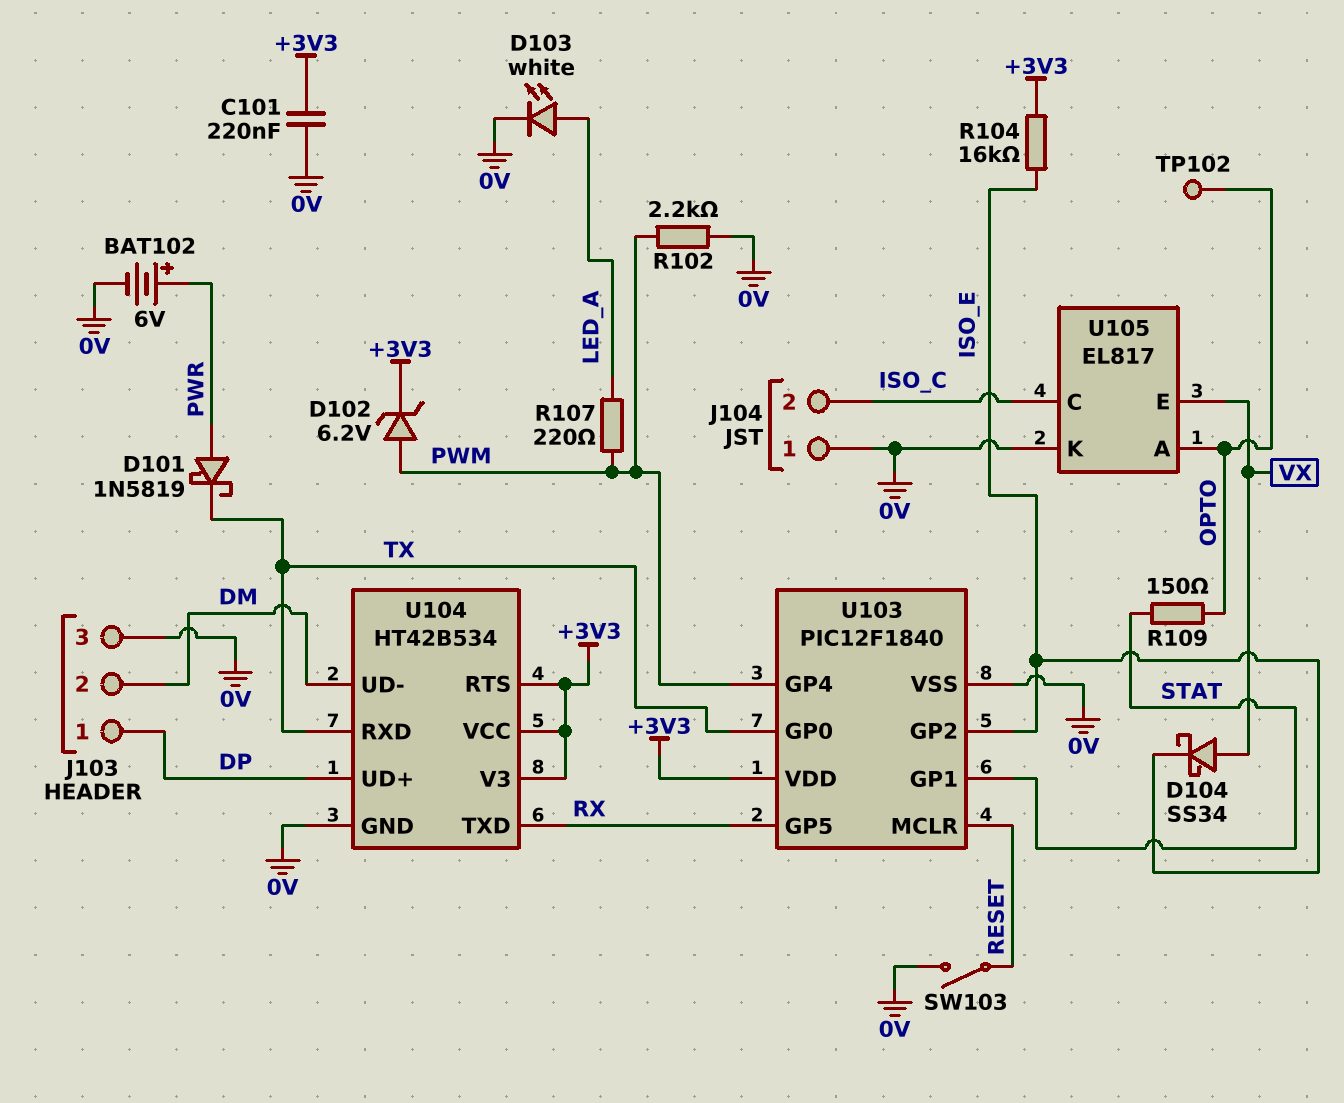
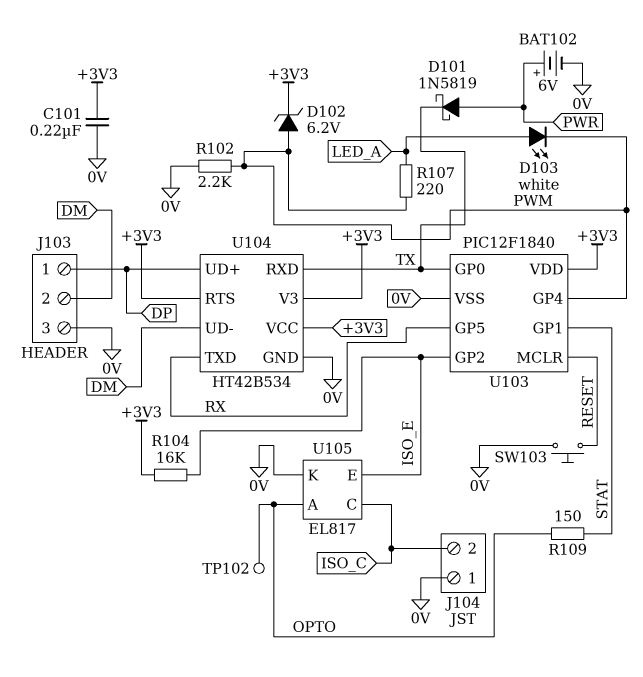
D103: LED white (A LED_A, K 0V) -> LED white (A LED_A, K PWM)
D104: schottky SS34 (A VX, K ISO_E) -> none
SW103: switch (0V, RESET) -> button (0V, RESET)
U105 pin E: VX -> ISO_E

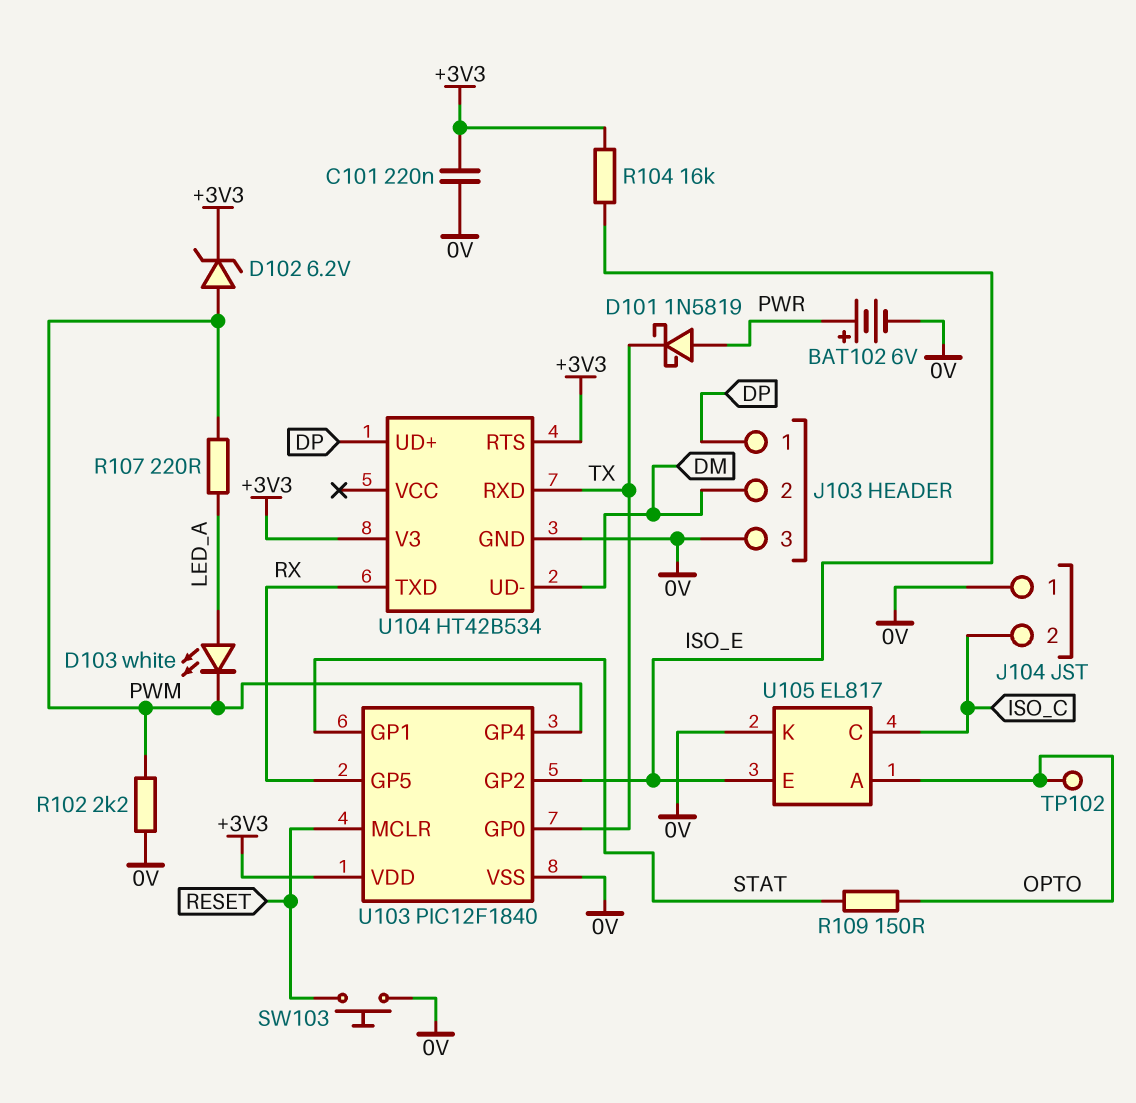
U104 pin VCC: +3V3 -> none

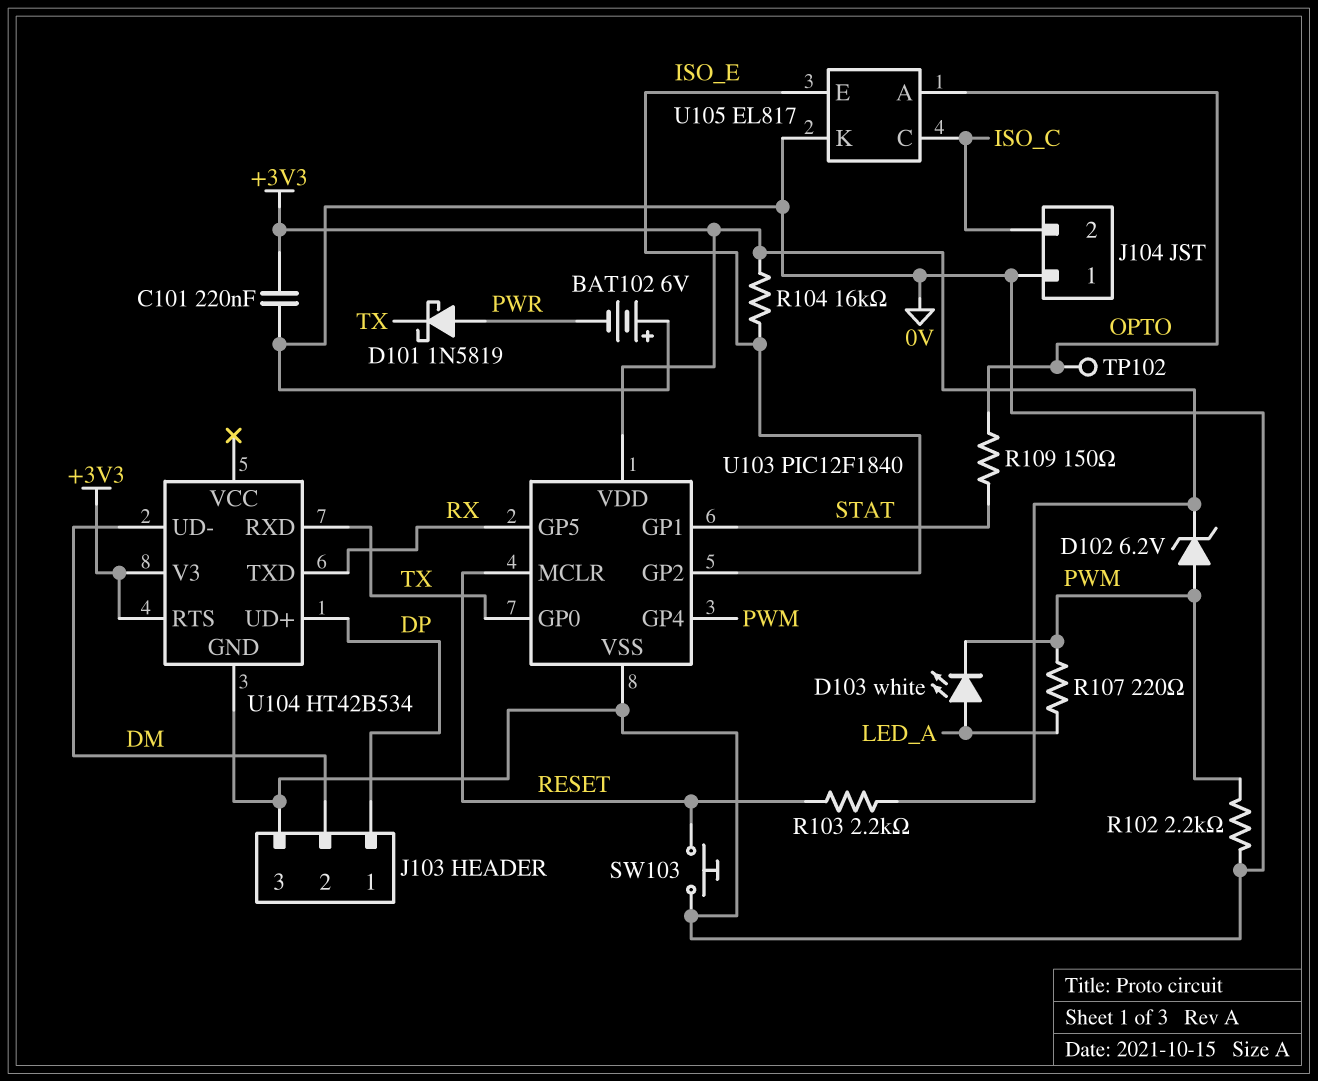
BAT102: 6V (plus PWR, minus 0V) -> 6V (plus 0V, minus PWR)
R103: none -> 2.2k (+3V3, RESET)

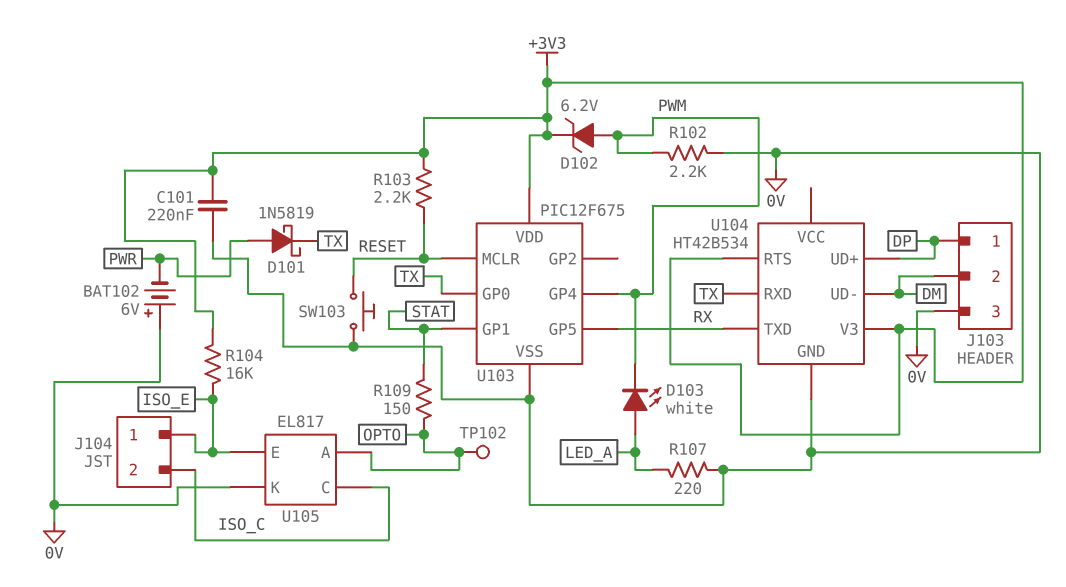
J104 pin 1: 0V -> ISO_E
R107: 220 (LED_A, PWM) -> 220 (0V, LED_A)
U103: PIC12F1840 -> PIC12F675
U103 pin GP2: ISO_E -> none

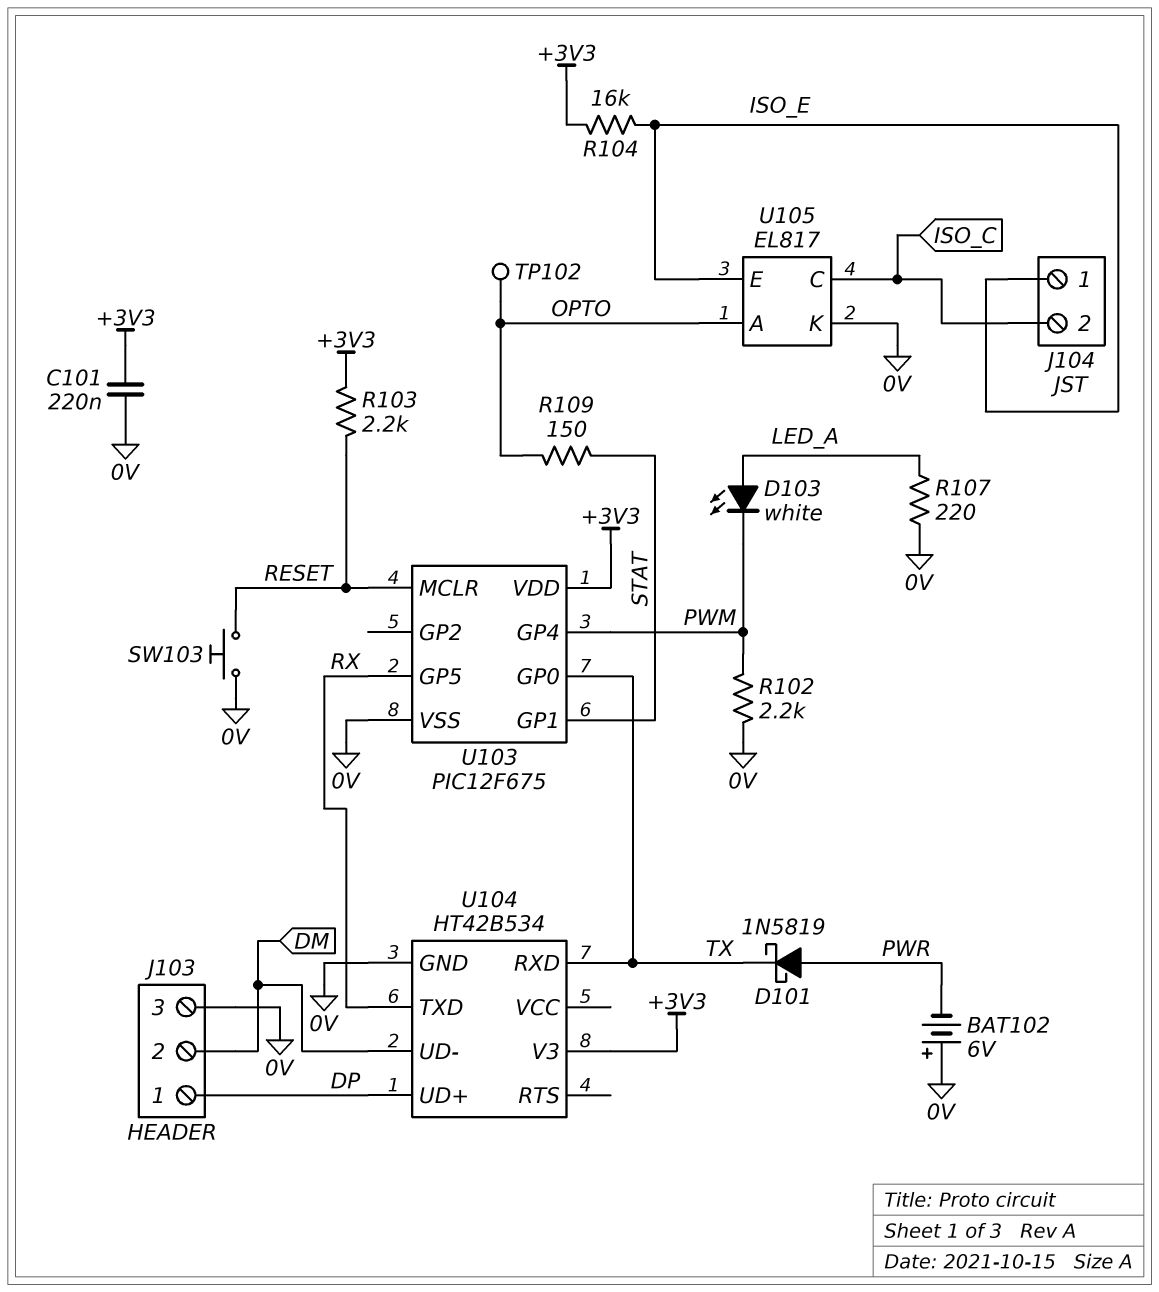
D102: zener 6.2V (A PWM, K +3V3) -> none
U104 pin RTS: +3V3 -> none

